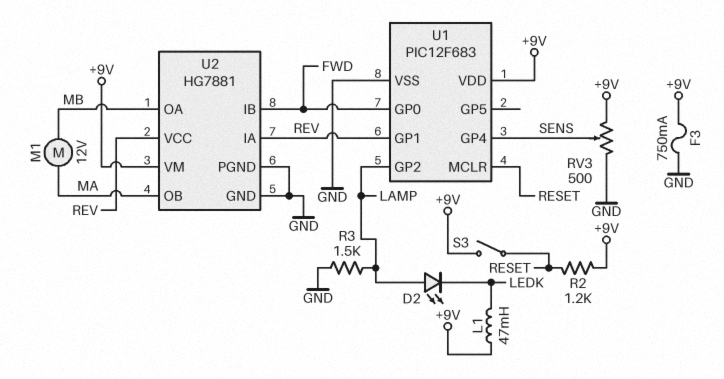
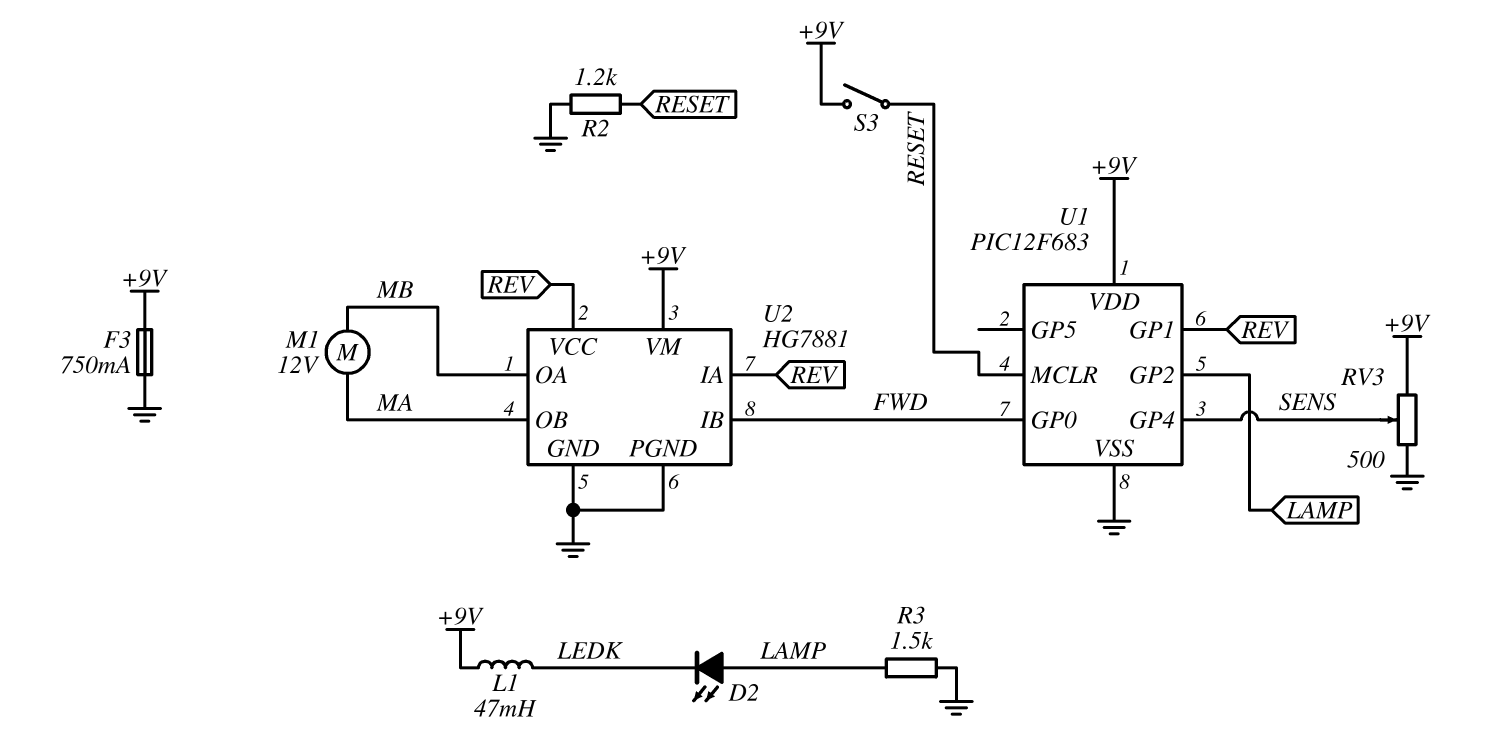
R2: 1.2k (+9V, RESET) -> 1.2k (GND, RESET)

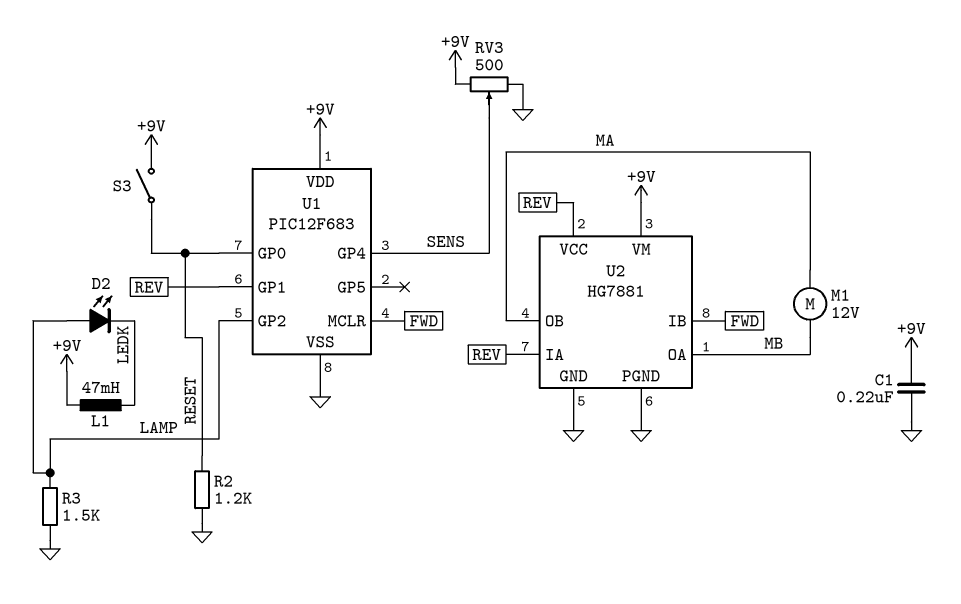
C1: none -> 220nF (+9V, GND)
F3: 750mA (+9V, GND) -> none
U1 pin GP0: FWD -> RESET
U1 pin MCLR: RESET -> FWD

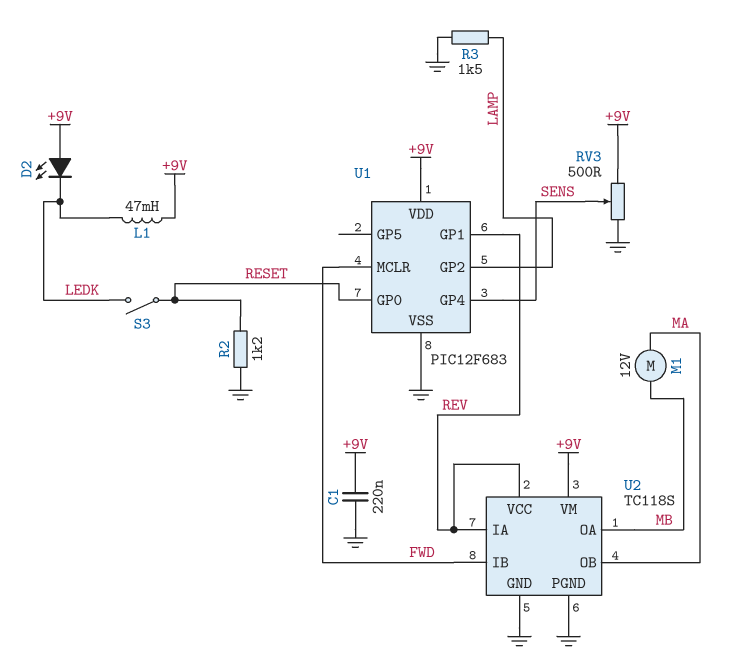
D2: LED (A LAMP, K LEDK) -> LED (A +9V, K LEDK)
S3: switch (+9V, RESET) -> switch (LEDK, RESET)
U2: HG7881 -> TC118S

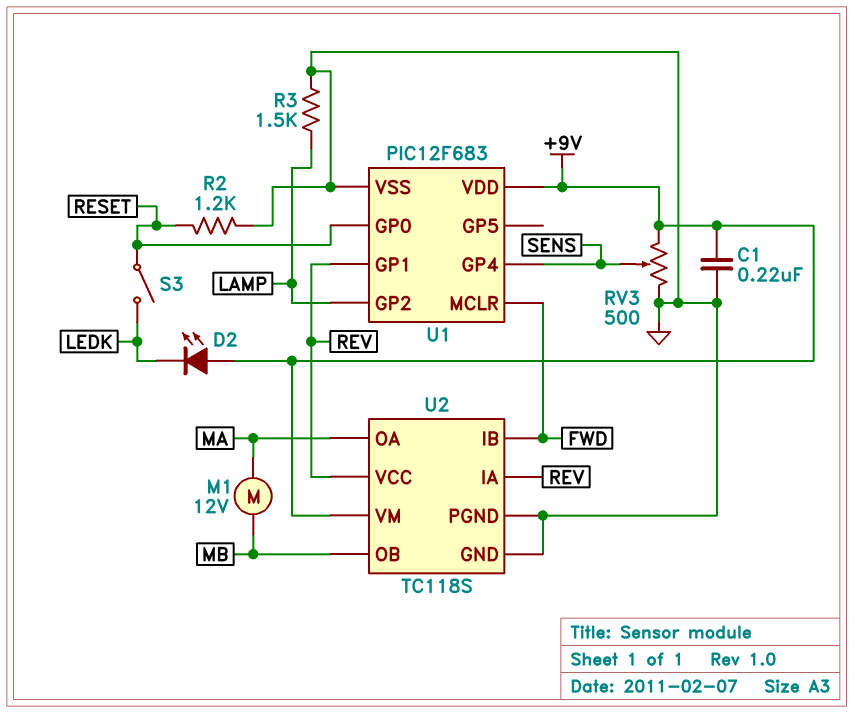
L1: 47mH (+9V, LEDK) -> none
U2 pin OA: MB -> MA
U2 pin OB: MA -> MB

